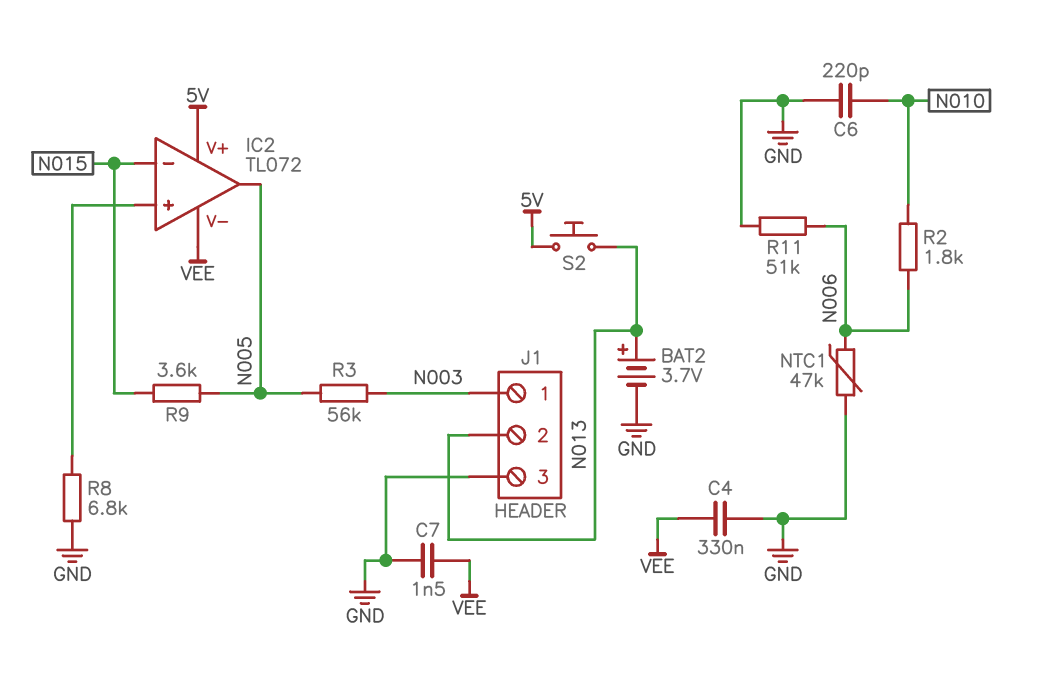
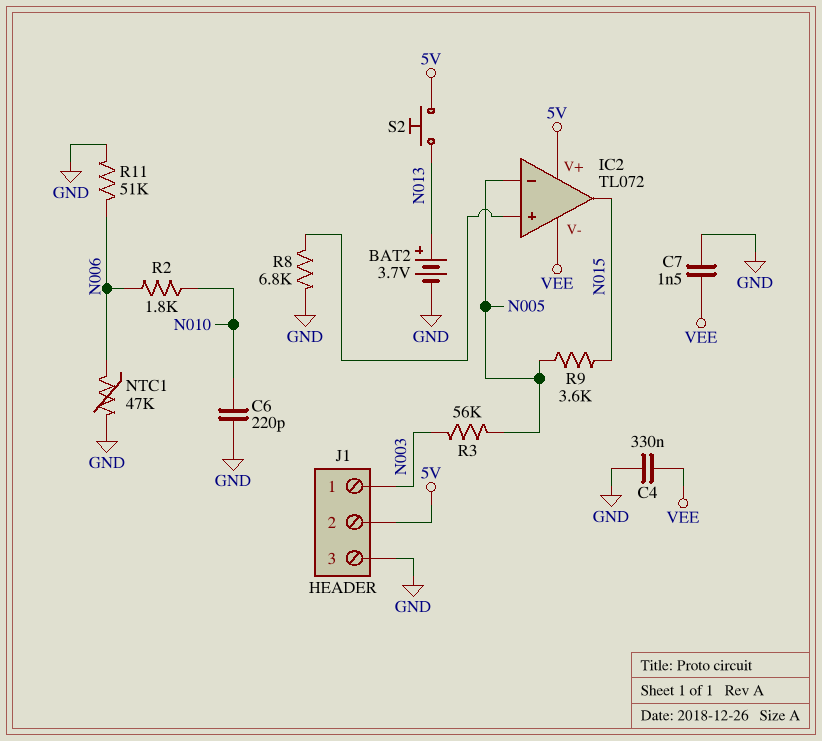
IC2 pin in-: N015 -> N005
IC2 pin out: N005 -> N015
J1 pin 2: N013 -> 5V

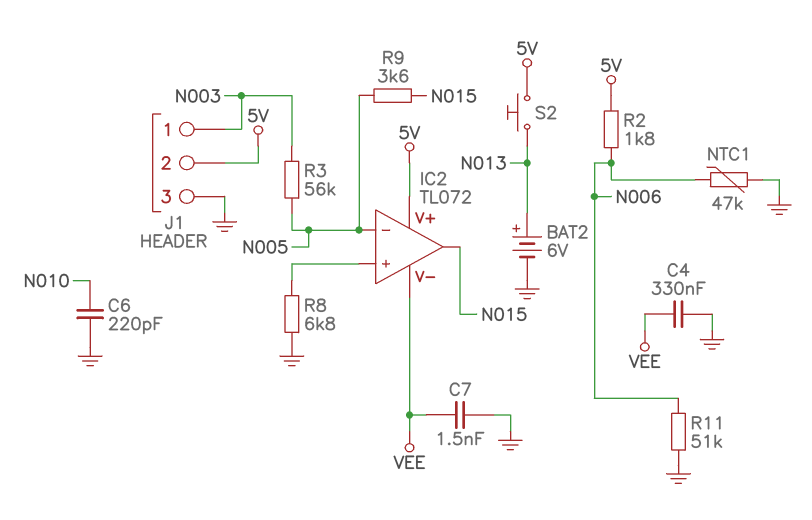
BAT2: 3.7V (plus N013, minus GND) -> 6V (plus N013, minus GND)
R2: 1.8k (N006, N010) -> 1.8k (5V, N006)

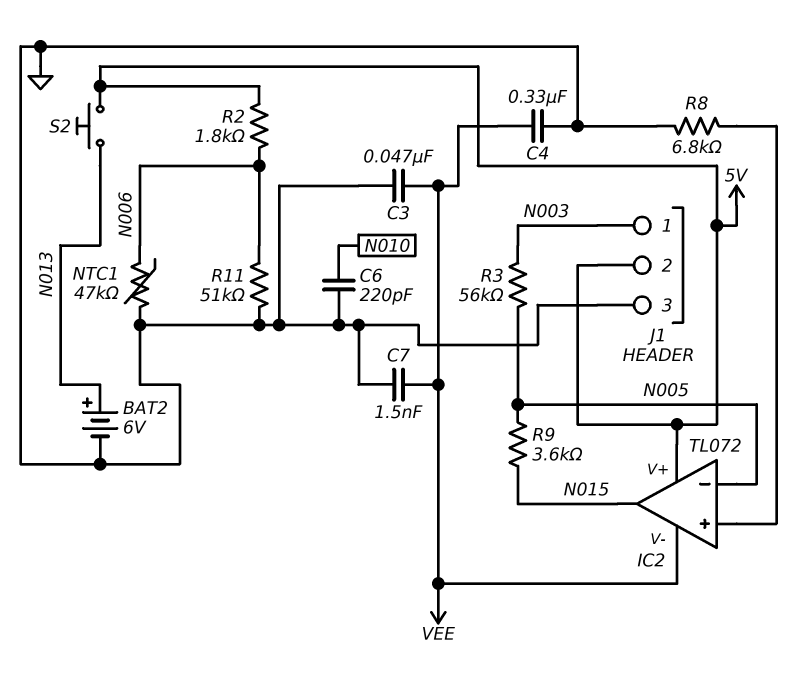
C3: none -> 47nF (GND, VEE)

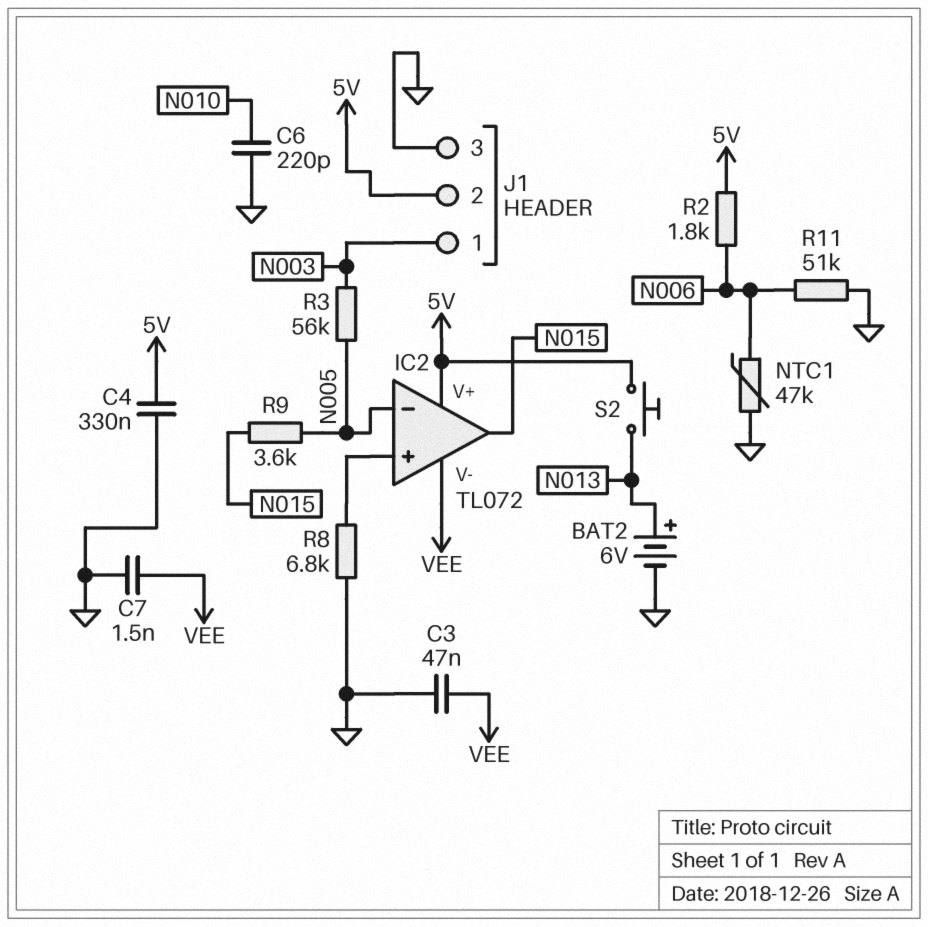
C4: 330nF (GND, VEE) -> 330nF (5V, GND)

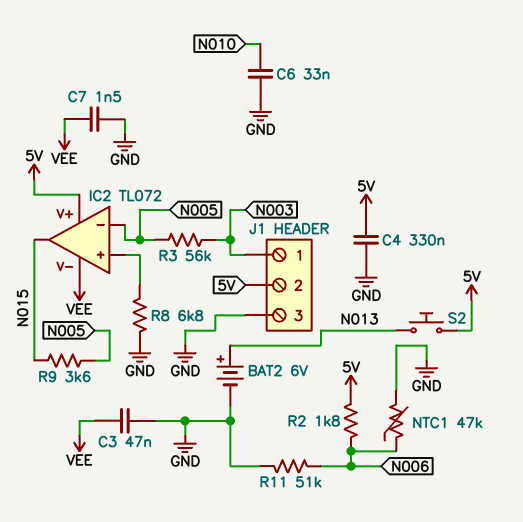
C6: 220pF (GND, N010) -> 33nF (GND, N010)

